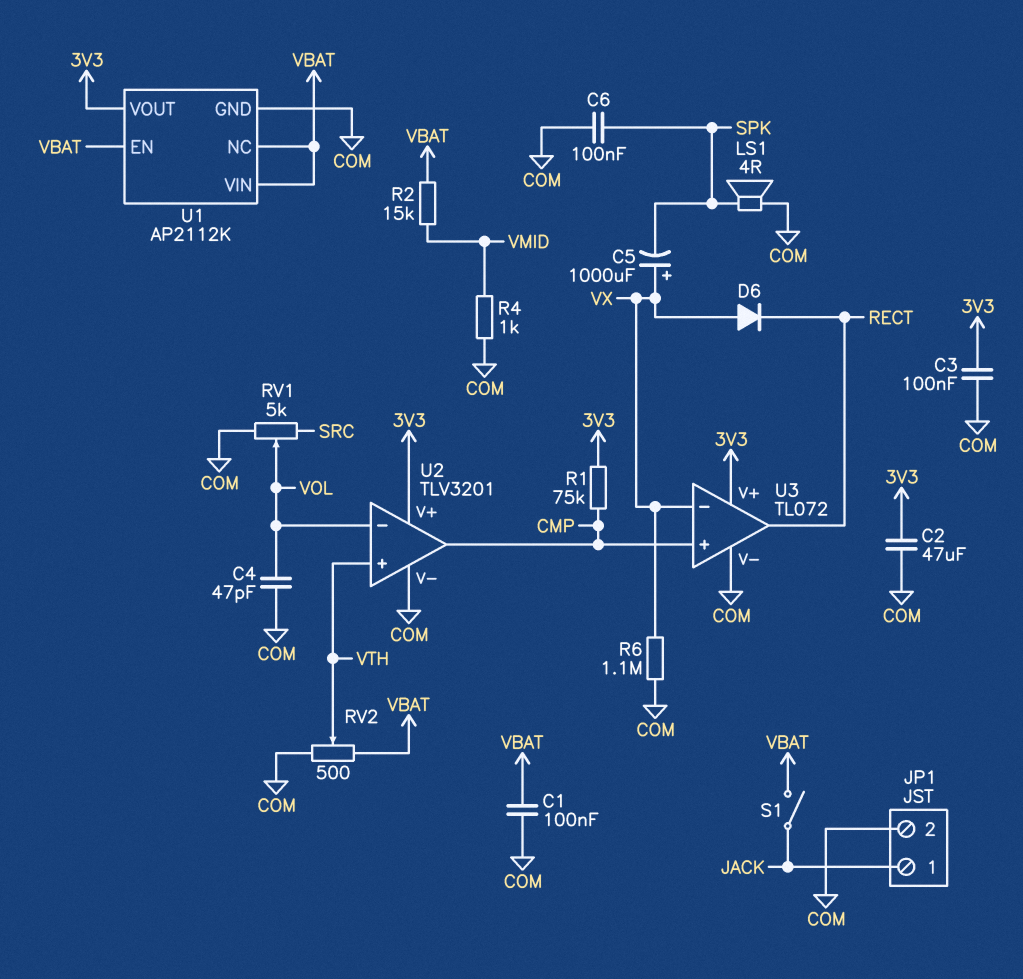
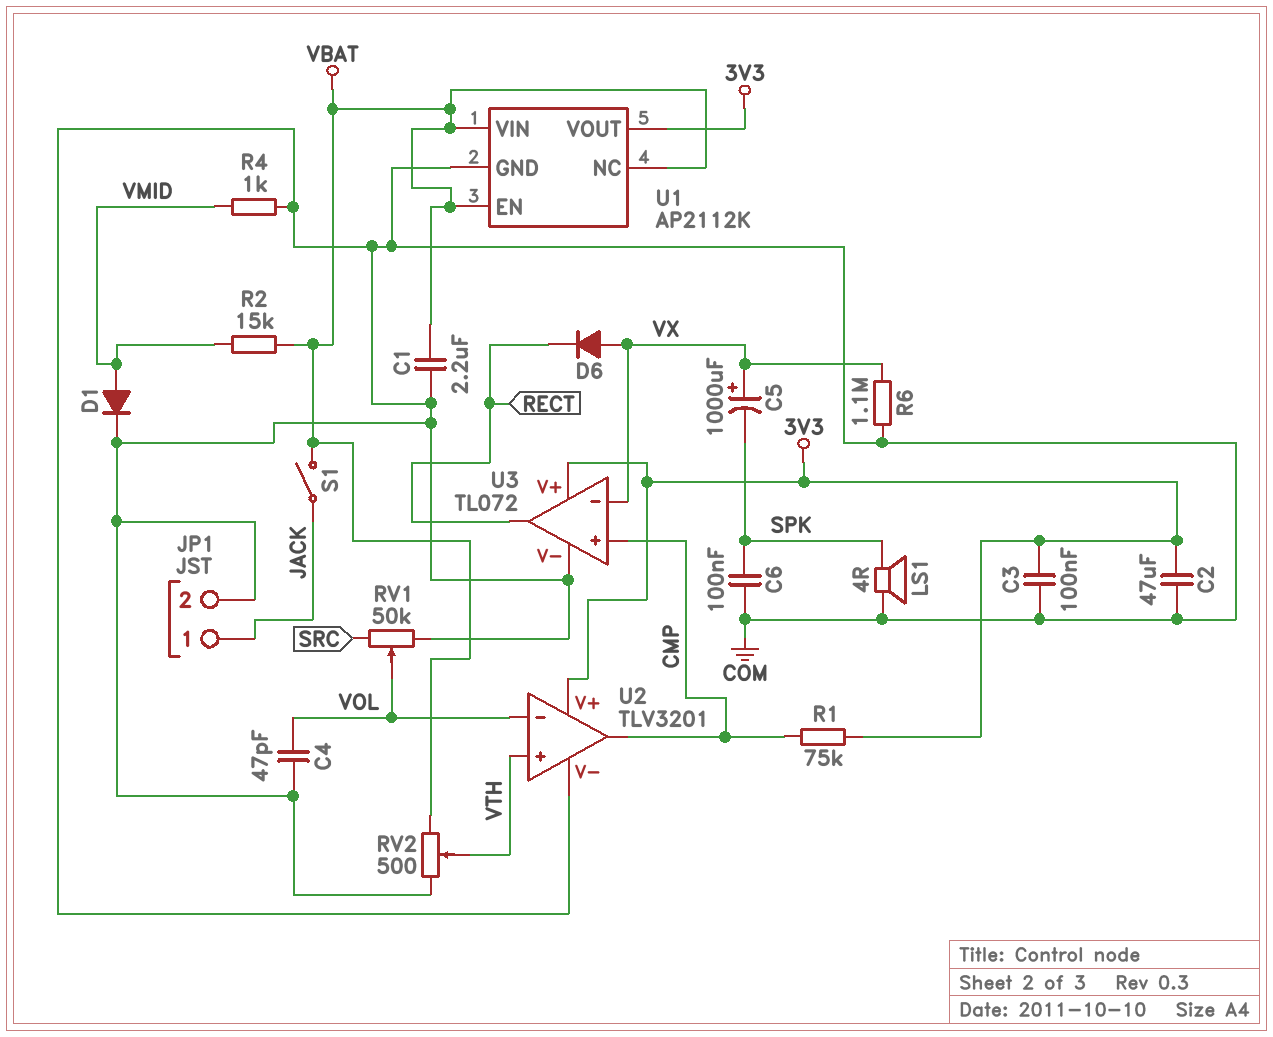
C1: 100nF (COM, VBAT) -> 2.2uF (COM, VBAT)
D1: none -> diode (A VMID, K COM)
RV1: 5k (COM, SRC, wiper VOL) -> 50k (COM, SRC, wiper VOL)

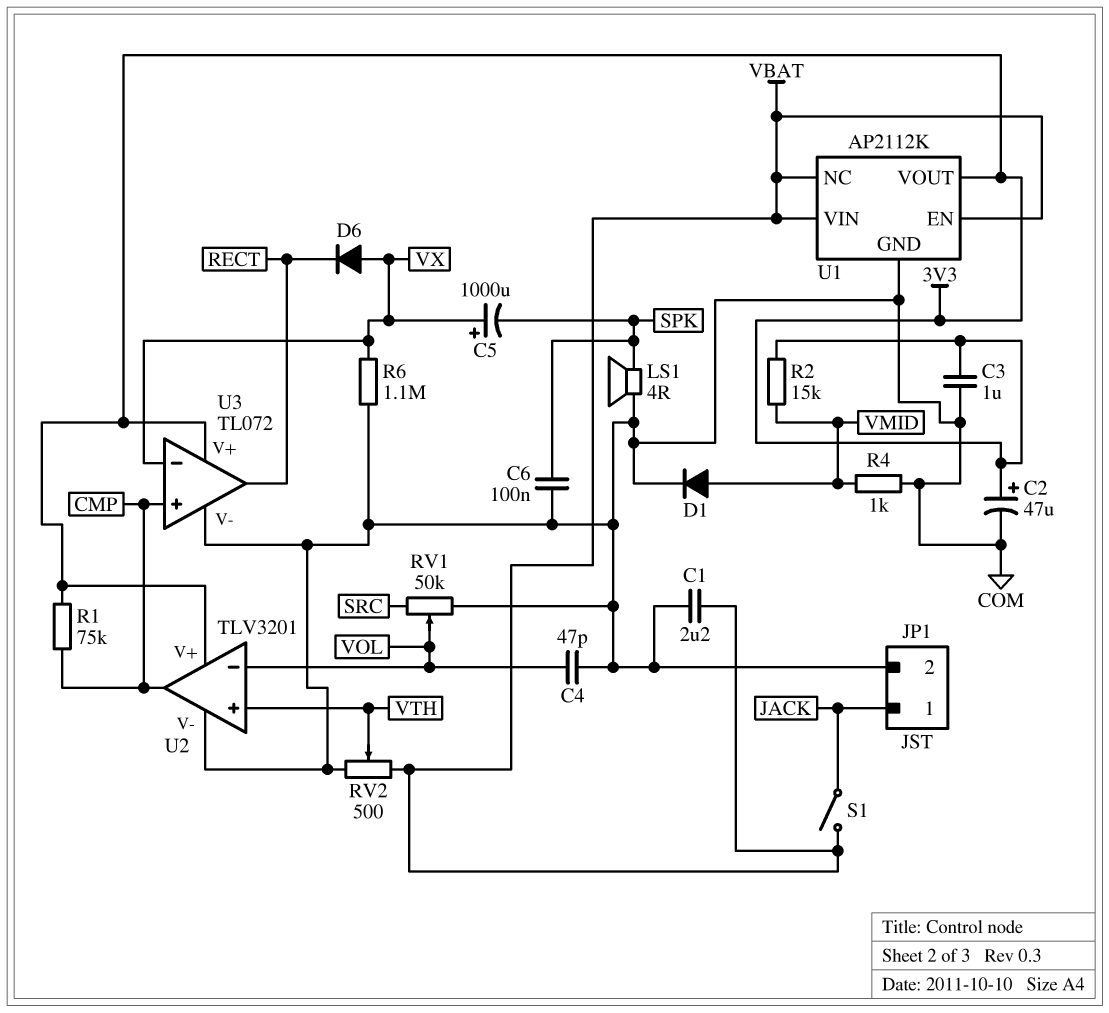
C2: 47uF (3V3, COM) -> 47uF (plus 3V3, minus COM)
C3: 100nF (3V3, COM) -> 1uF (3V3, COM)
R2: 15k (VBAT, VMID) -> 15k (3V3, VMID)

